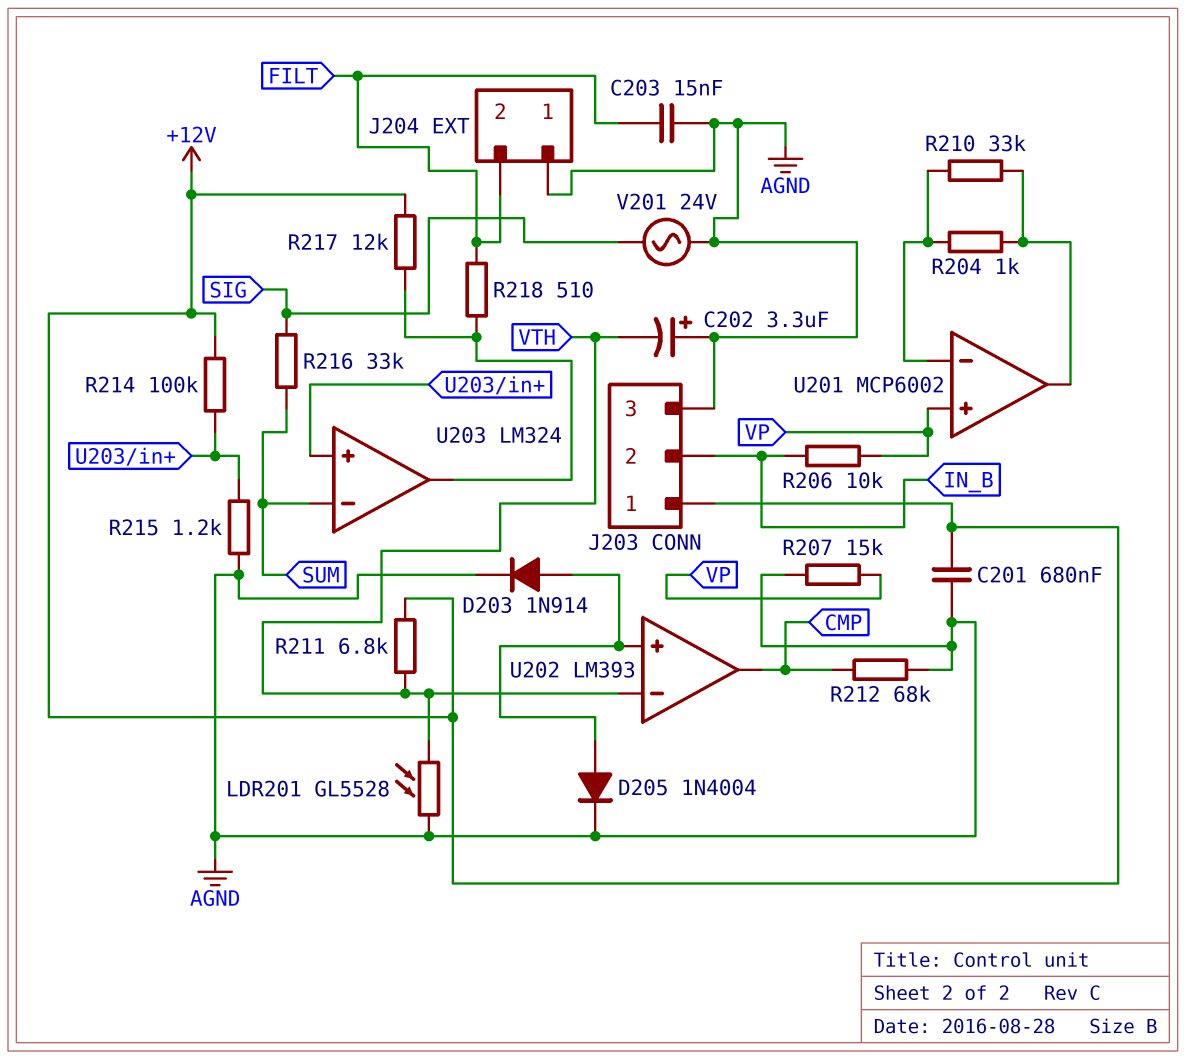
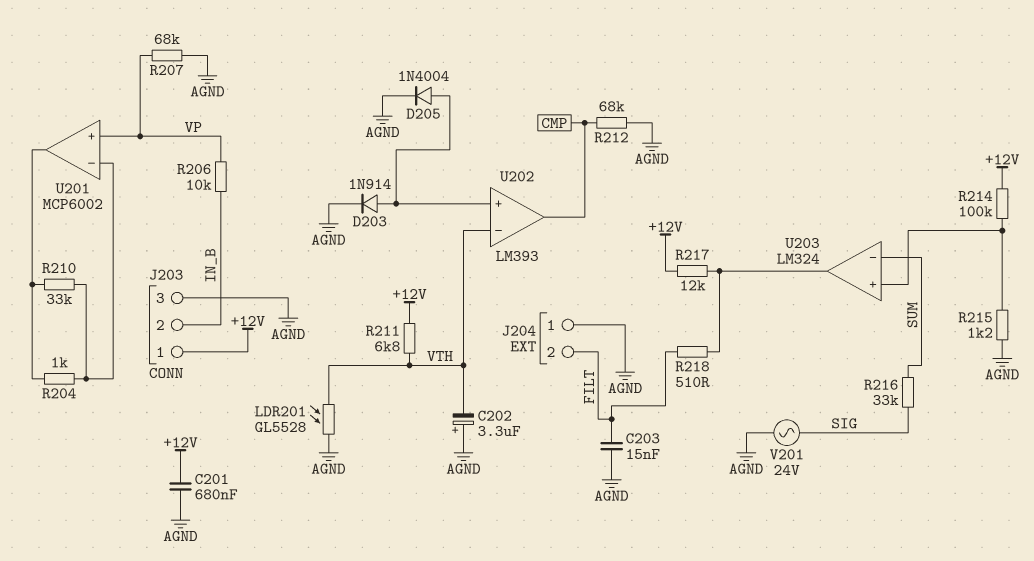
R207: 15k (AGND, VP) -> 68k (AGND, VP)

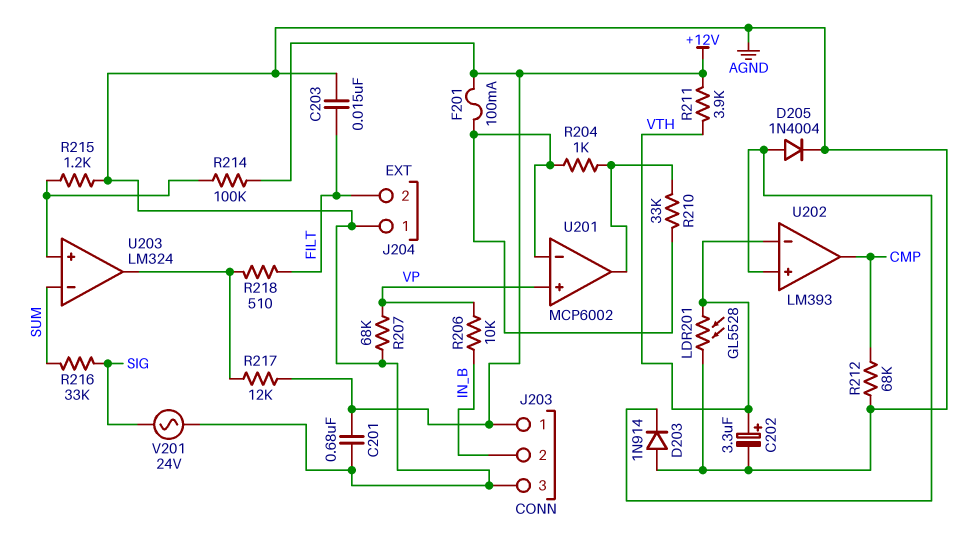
C202: 3.3uF (plus AGND, minus VTH) -> 3.3uF (plus VTH, minus AGND)
D203: diode 1N914 (A U202/in+, K AGND) -> diode 1N914 (A AGND, K U202/in+)
F201: none -> 100mA (+12V, U201/in-)
R211: 6.8k (+12V, VTH) -> 3.9k (+12V, VTH)

